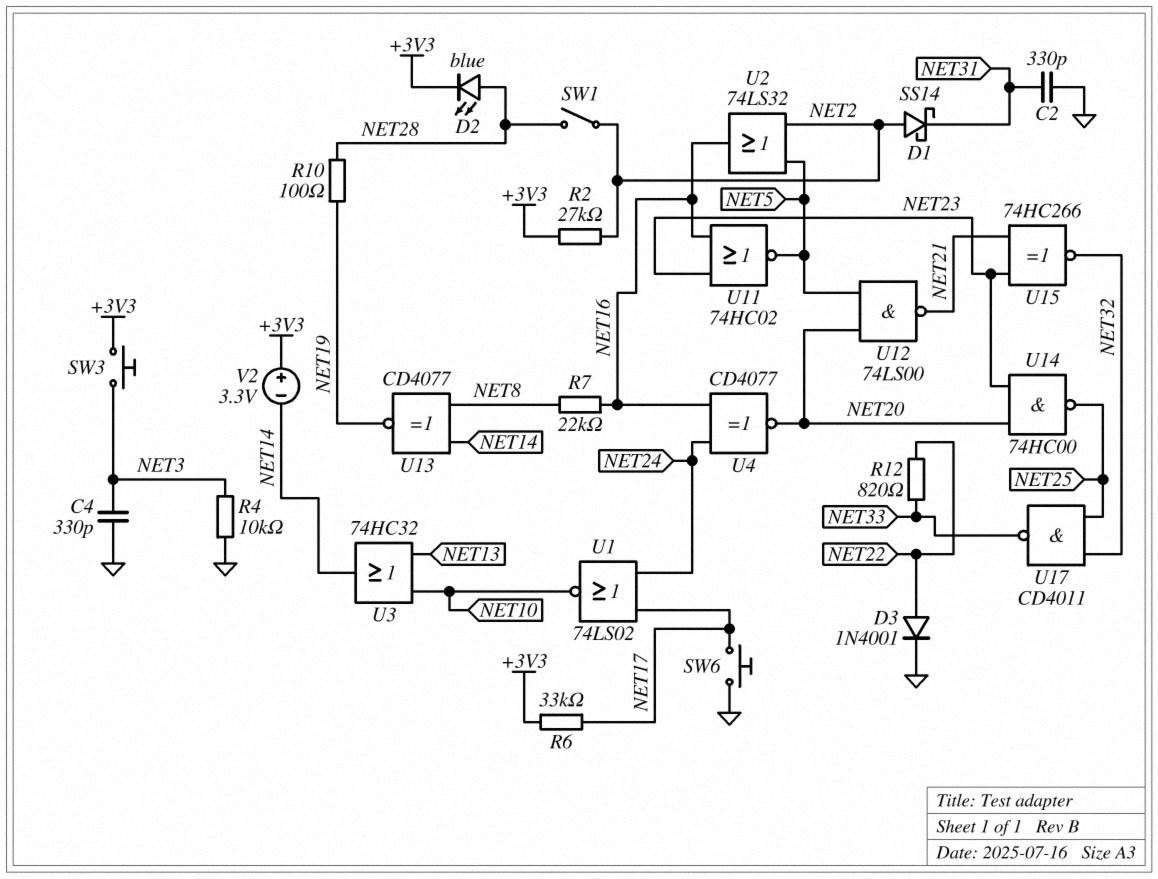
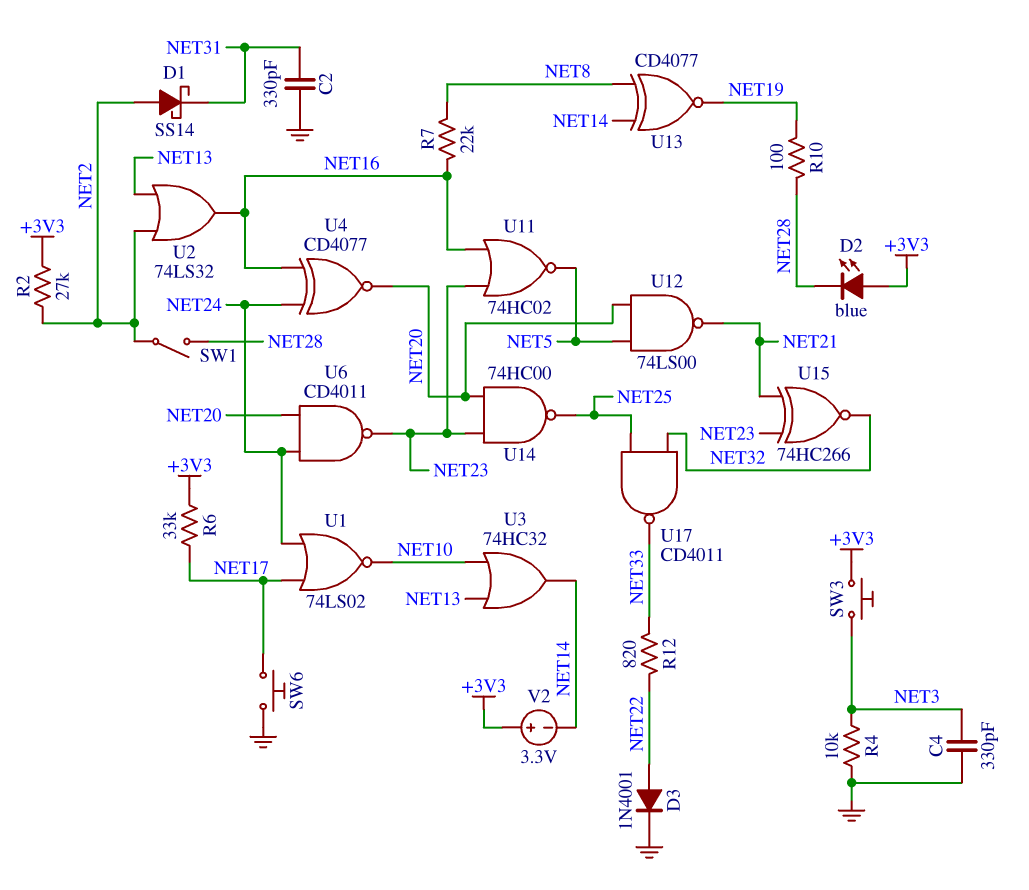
D2: LED blue (A NET28, K +3V3) -> LED blue (A +3V3, K NET28)
U2: OR 74LS32 (in NET2, in NET5, out NET16) -> OR 74LS32 (in NET2, in NET13, out NET16)
U6: none -> NAND CD4011 (in NET20, in NET24, out NET23)

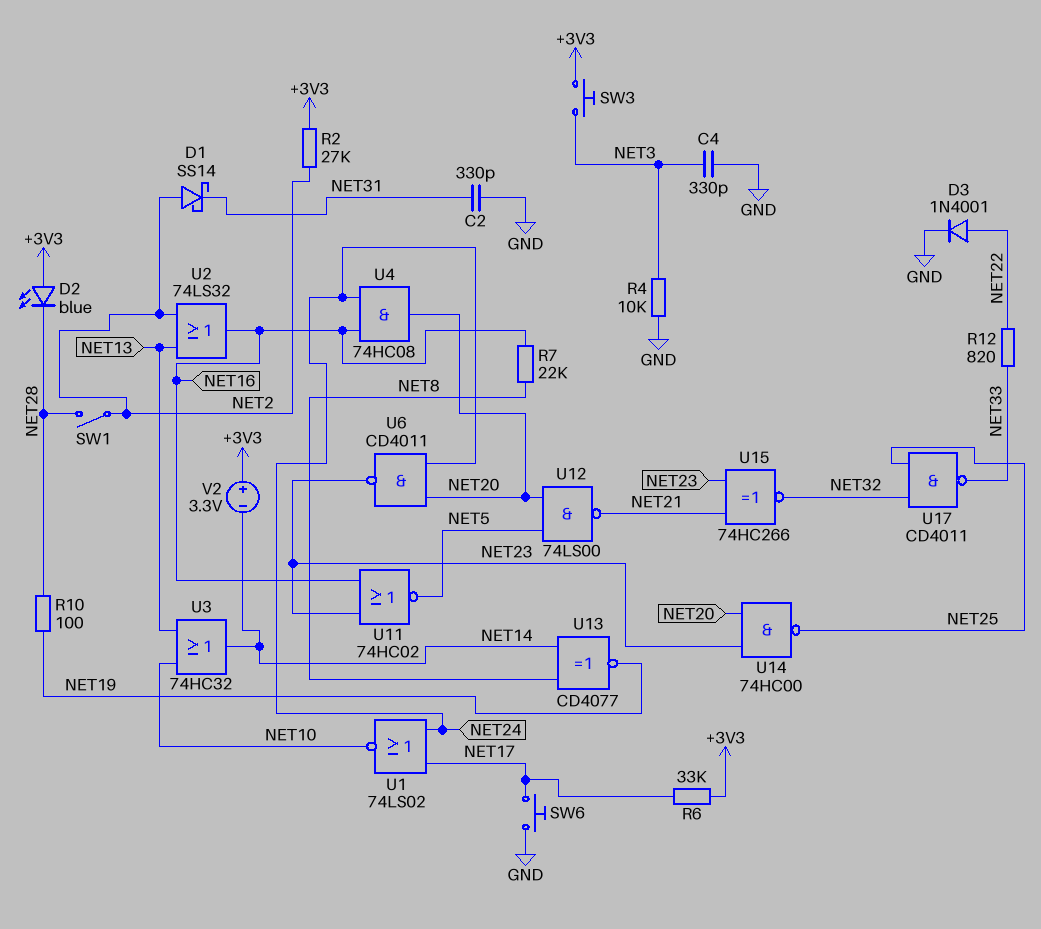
U4: XNOR CD4077 (in NET16, in NET24, out NET20) -> AND 74HC08 (in NET16, in NET24, out NET20)

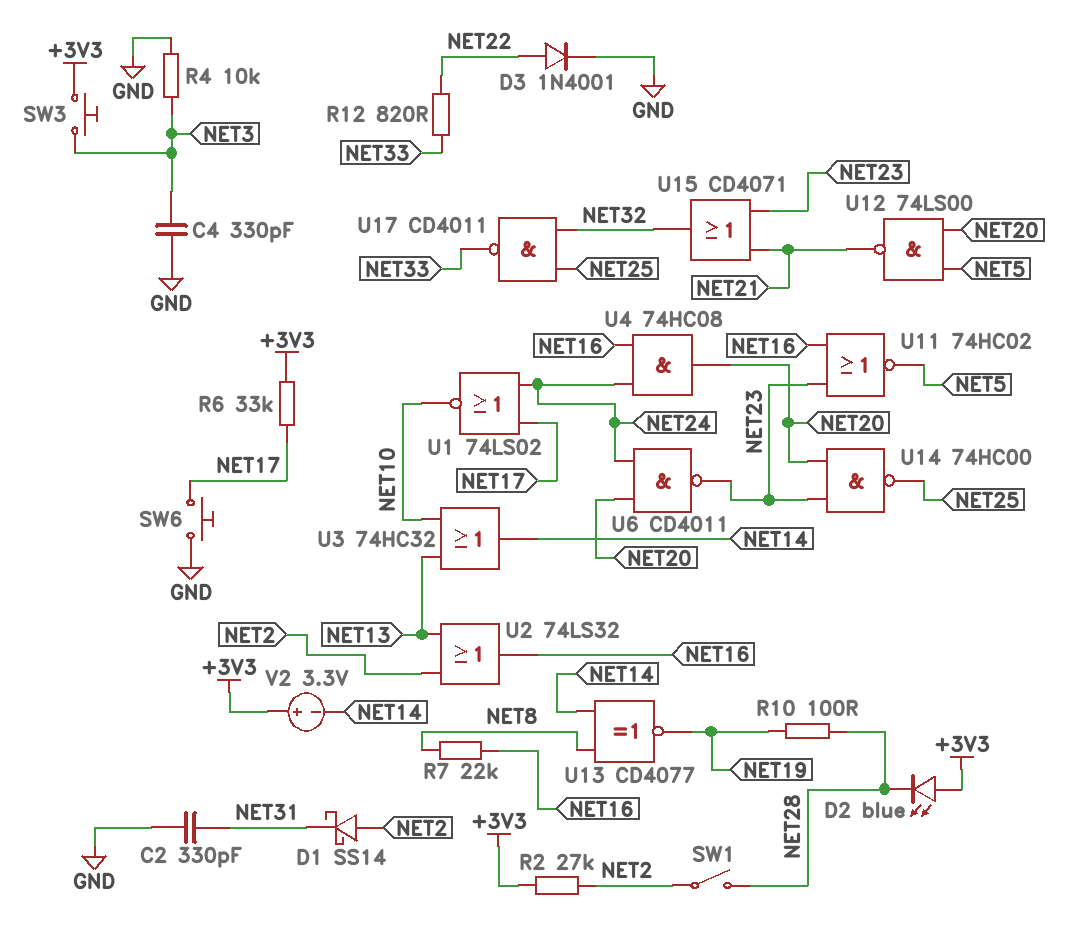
U15: XNOR 74HC266 (in NET21, in NET23, out NET32) -> OR CD4071 (in NET21, in NET23, out NET32)

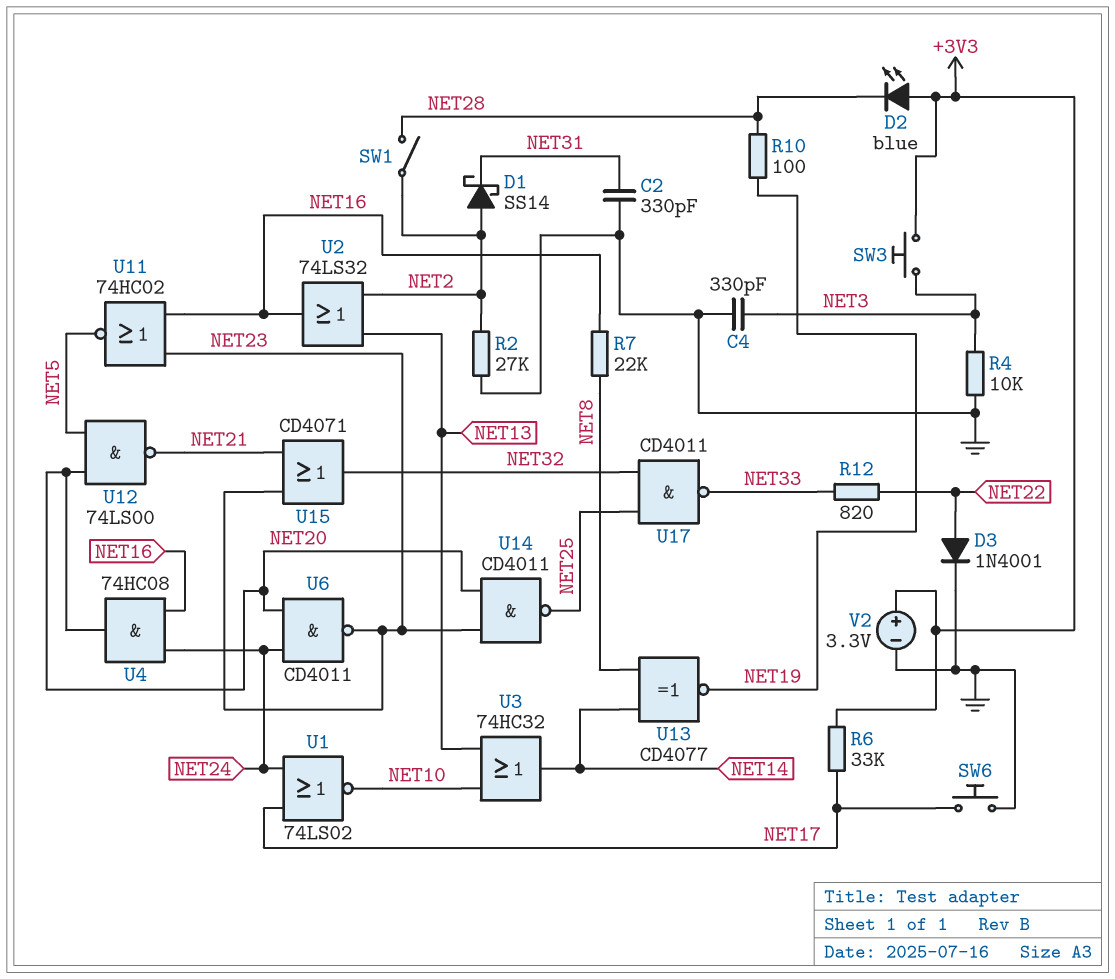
R2: 27k (+3V3, NET2) -> 27k (GND, NET2)
U14: NAND 74HC00 (in NET20, in NET23, out NET25) -> NAND CD4011 (in NET20, in NET23, out NET25)
V2: 3.3V (plus +3V3, minus NET14) -> 3.3V (plus +3V3, minus GND)

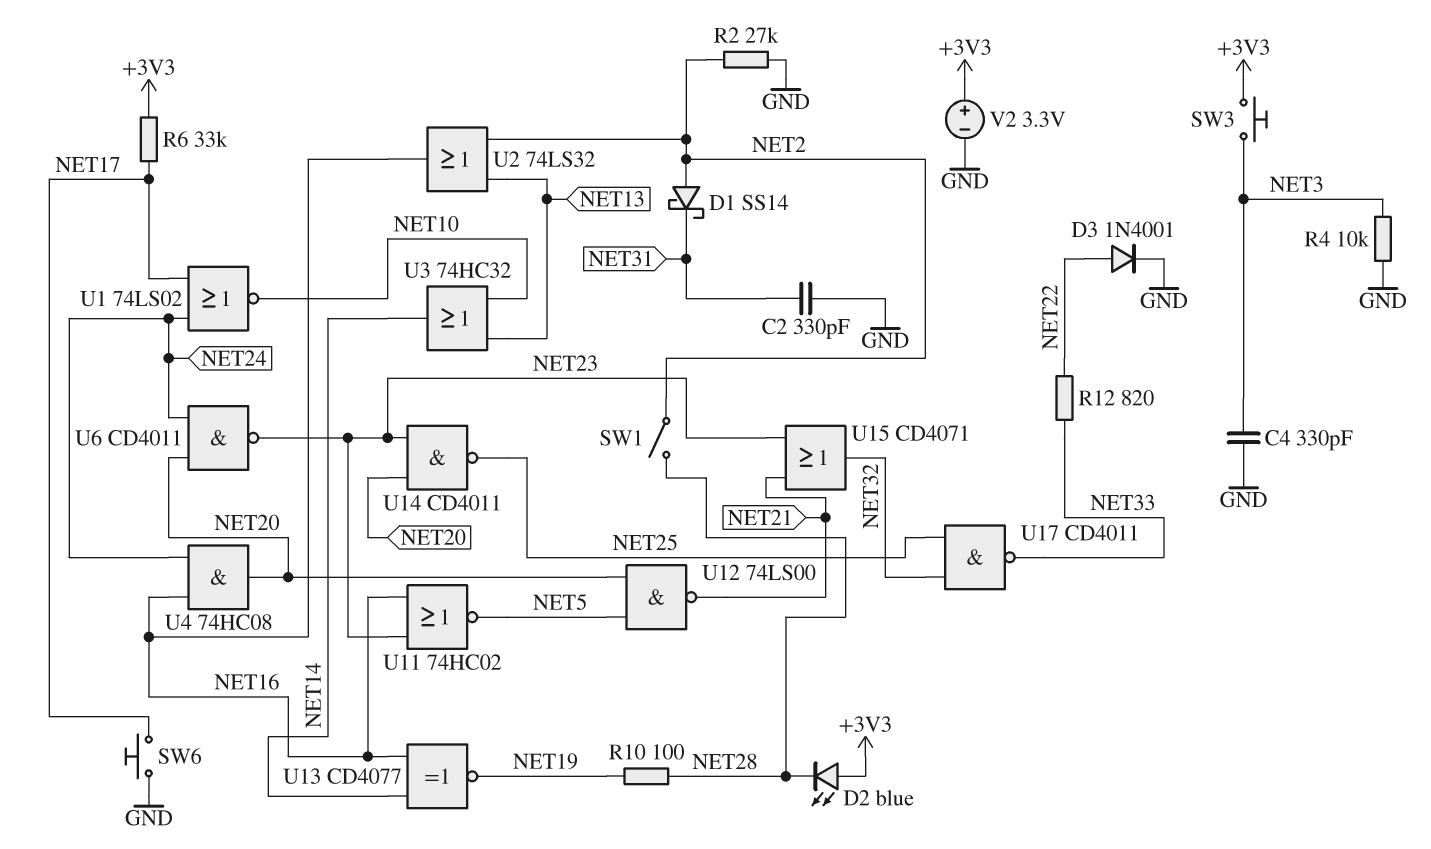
R7: 22k (NET8, NET16) -> none
U13: XNOR CD4077 (in NET8, in NET14, out NET19) -> XNOR CD4077 (in NET14, in NET16, out NET19)

